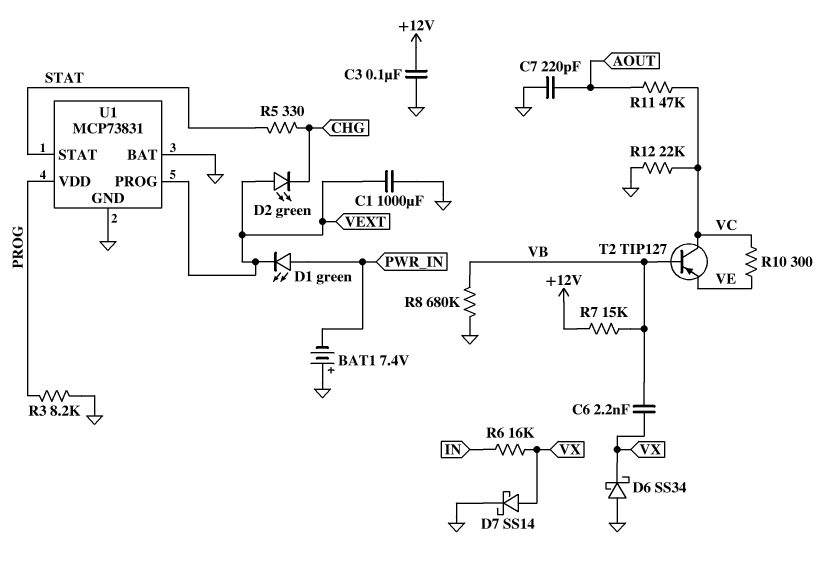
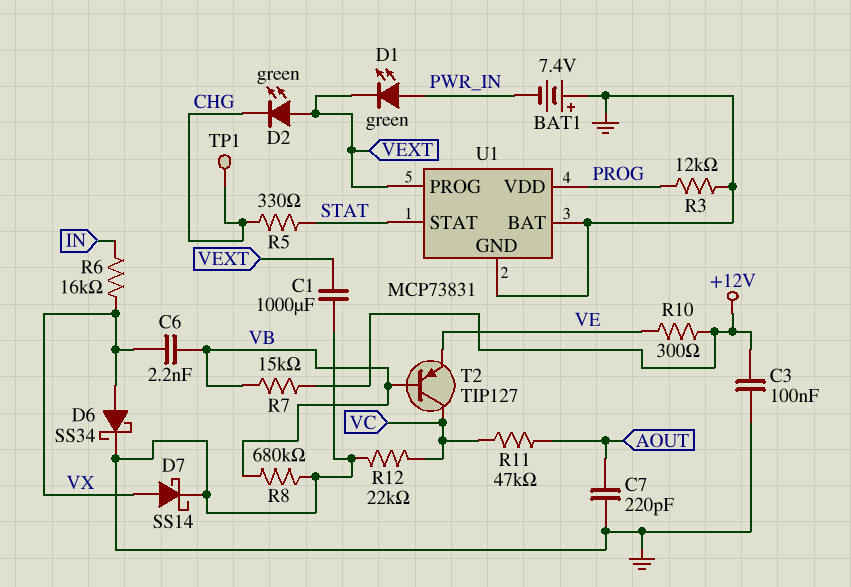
D6: schottky SS34 (A GND, K VX) -> schottky SS34 (A VX, K GND)
R3: 8.2k (GND, PROG) -> 12k (GND, PROG)
R10: 300 (VC, VE) -> 300 (+12V, VE)
TP1: none -> test point (CHG)

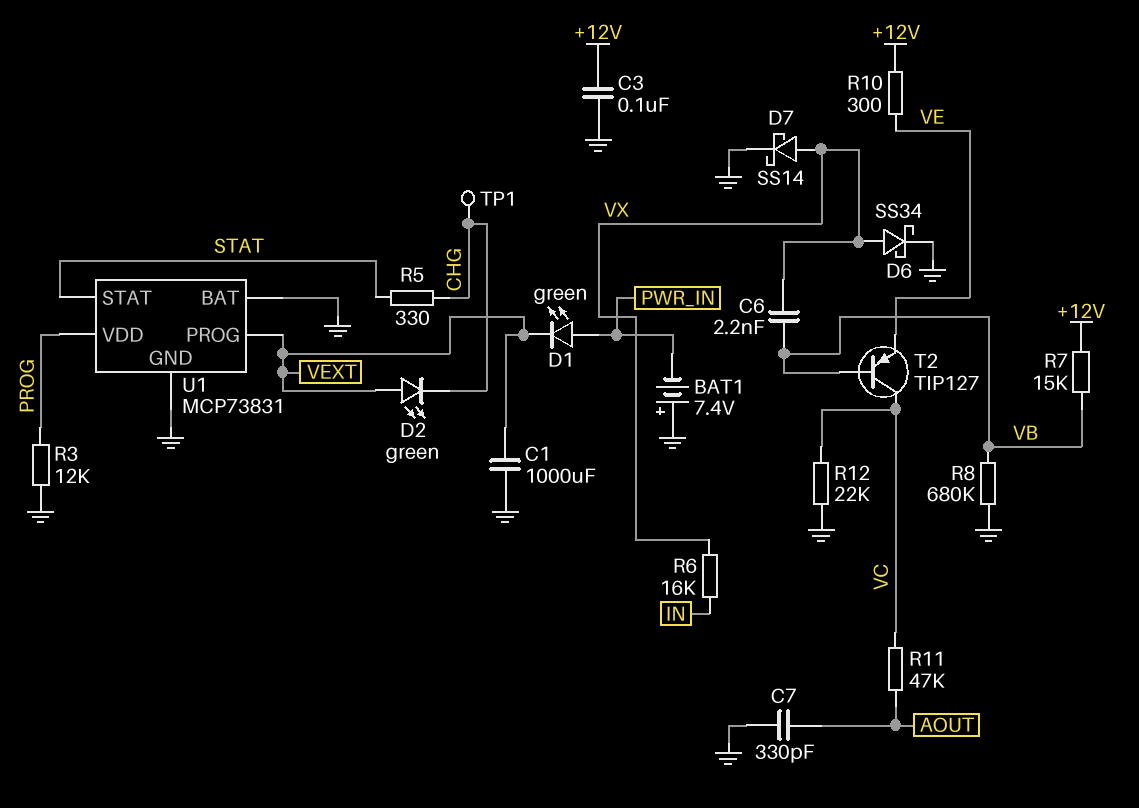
C7: 220pF (AOUT, GND) -> 330pF (AOUT, GND)

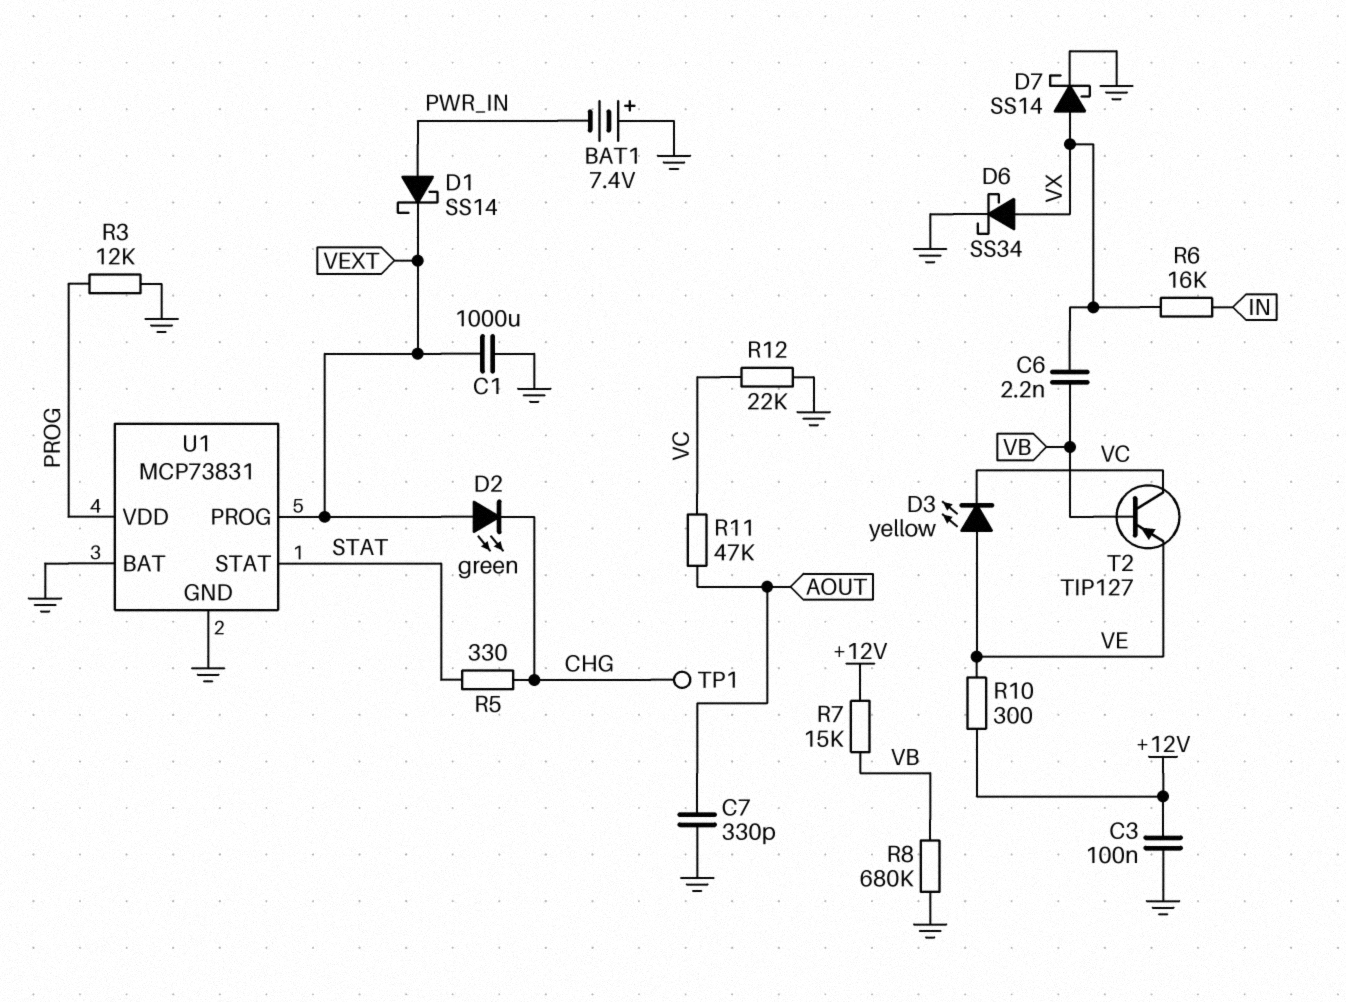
D1: LED green (A PWR_IN, K VEXT) -> schottky SS14 (A PWR_IN, K VEXT)
D3: none -> LED yellow (A VE, K VC)

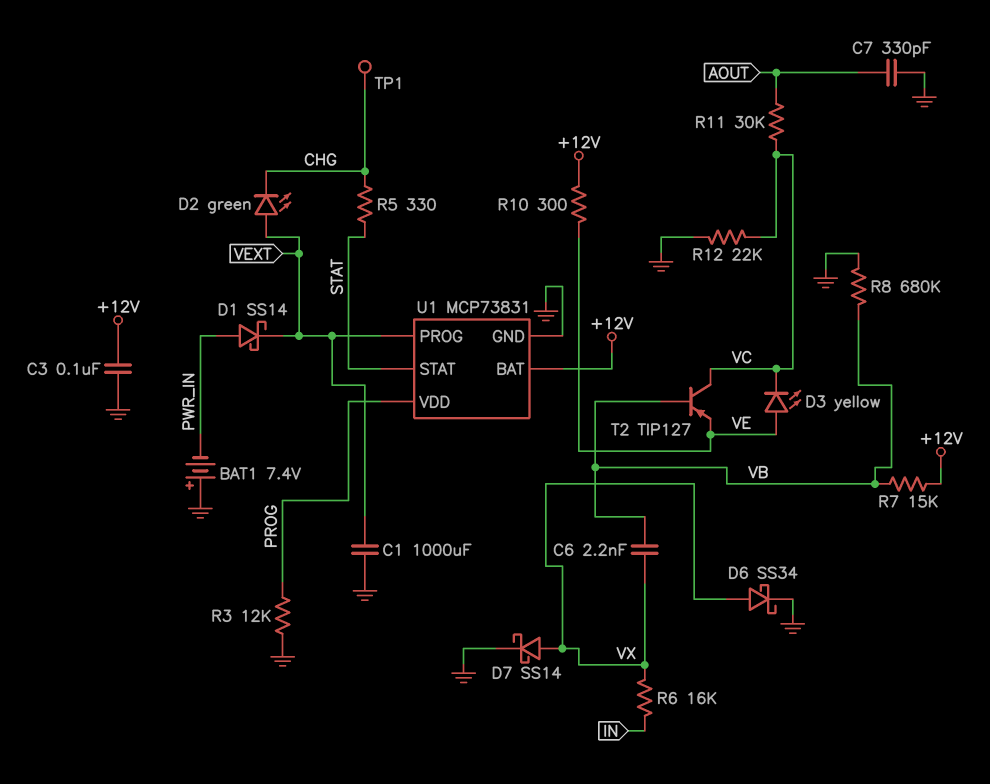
R11: 47k (AOUT, VC) -> 30k (AOUT, VC)
U1 pin BAT: GND -> +12V

